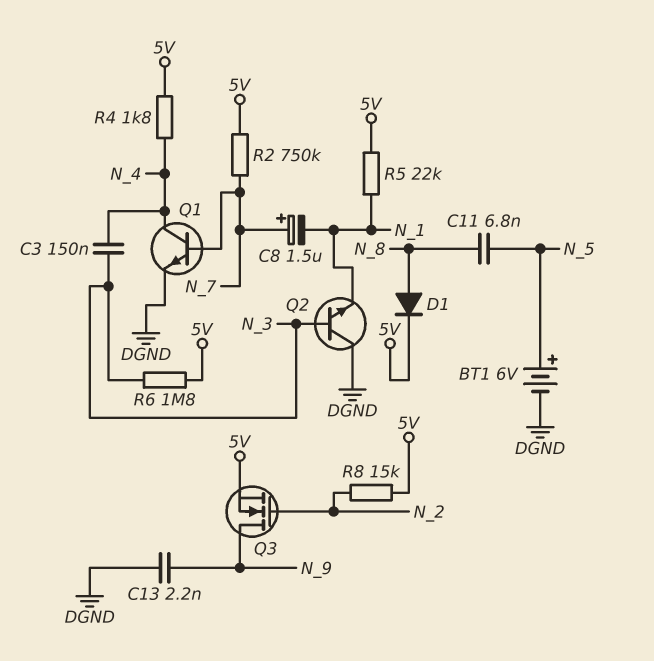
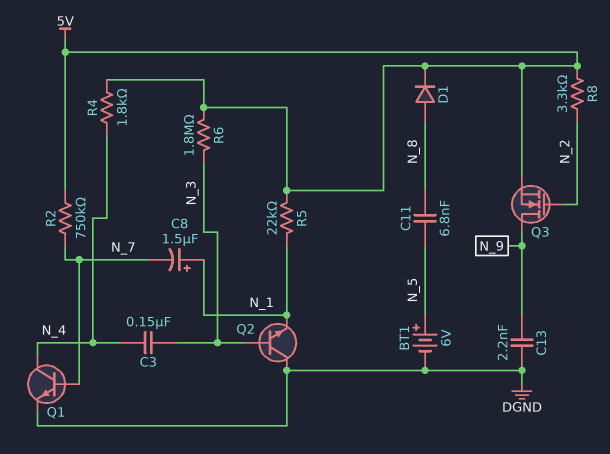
C8: 1.5uF (plus N_7, minus N_1) -> 1.5uF (plus N_1, minus N_7)
R8: 15k (5V, N_2) -> 3.3k (5V, N_2)

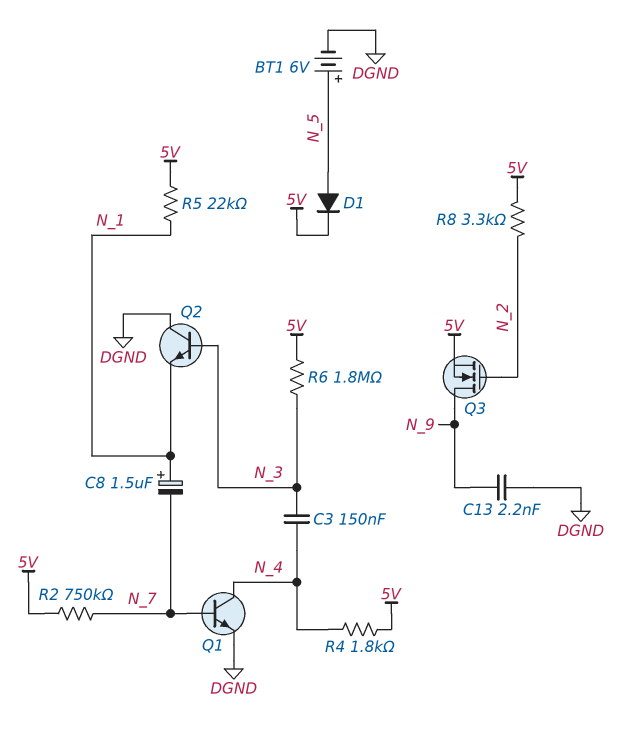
C11: 6.8nF (N_5, N_8) -> none
D1: diode (A N_8, K 5V) -> diode (A N_5, K 5V)

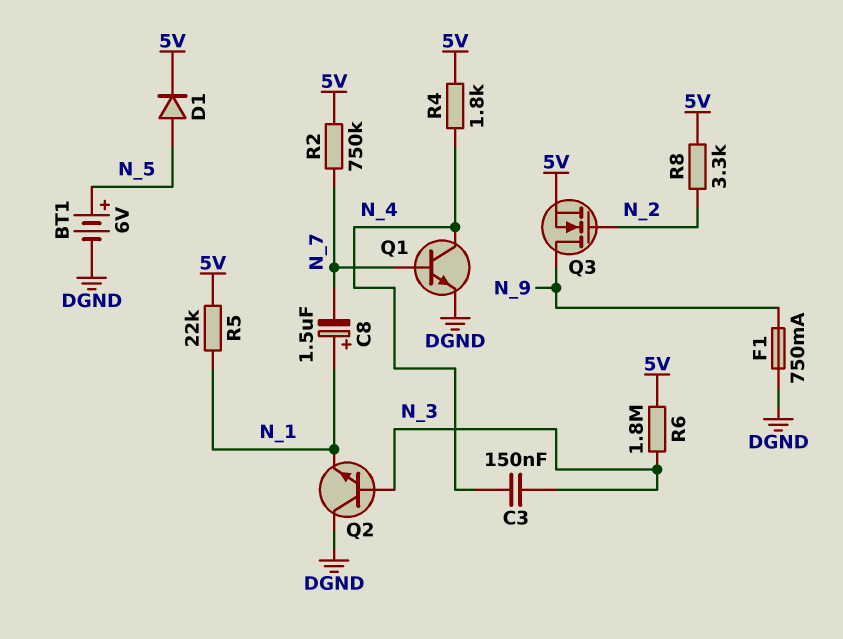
C13: 2.2nF (DGND, N_9) -> none
F1: none -> 750mA (DGND, N_9)

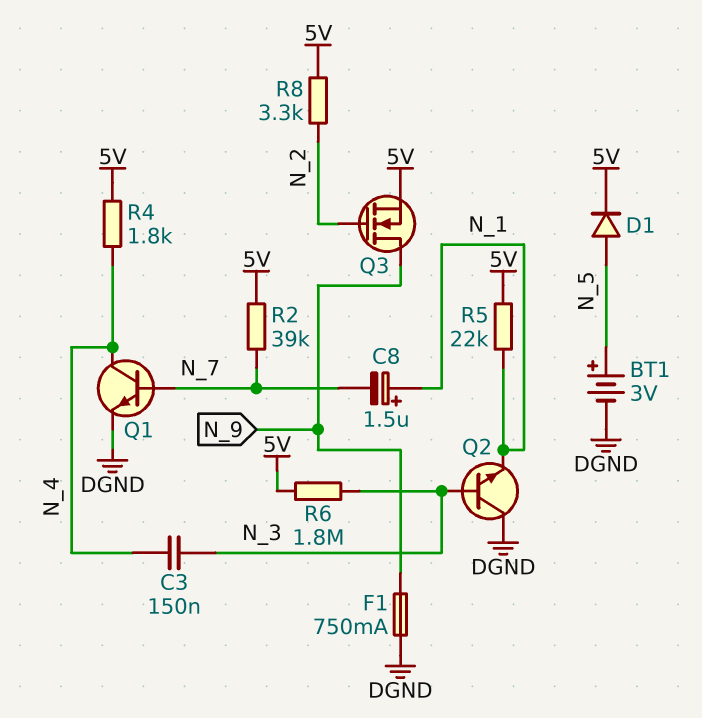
BT1: 6V (plus N_5, minus DGND) -> 3V (plus N_5, minus DGND)
R2: 750k (5V, N_7) -> 39k (5V, N_7)

